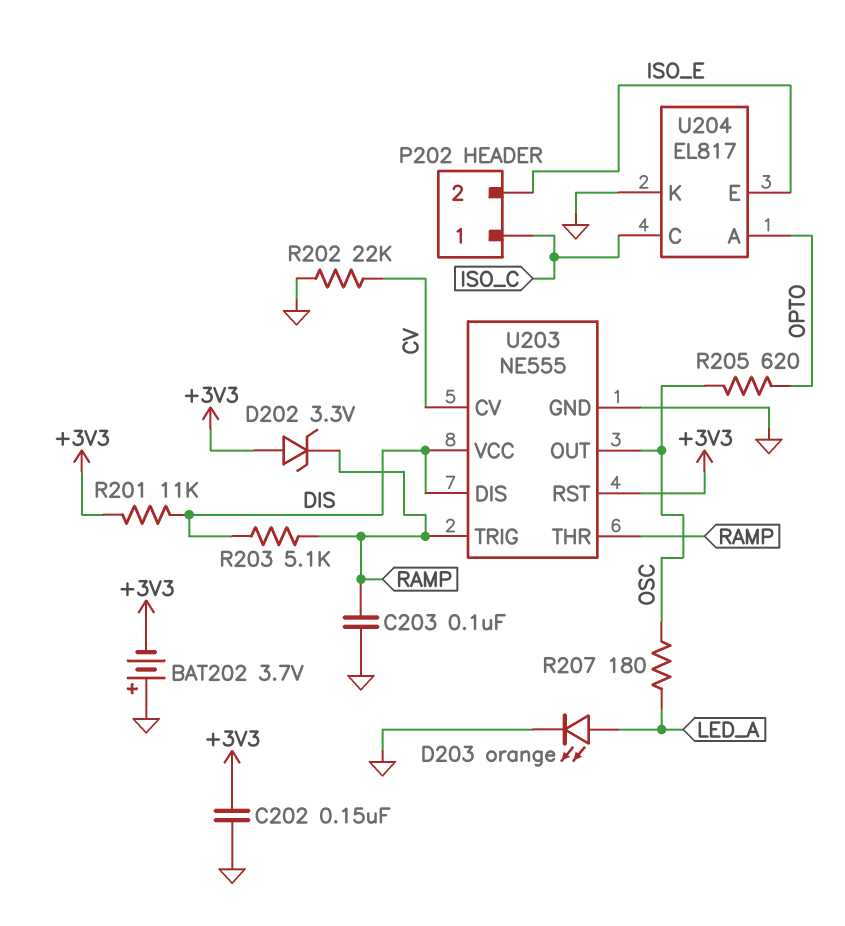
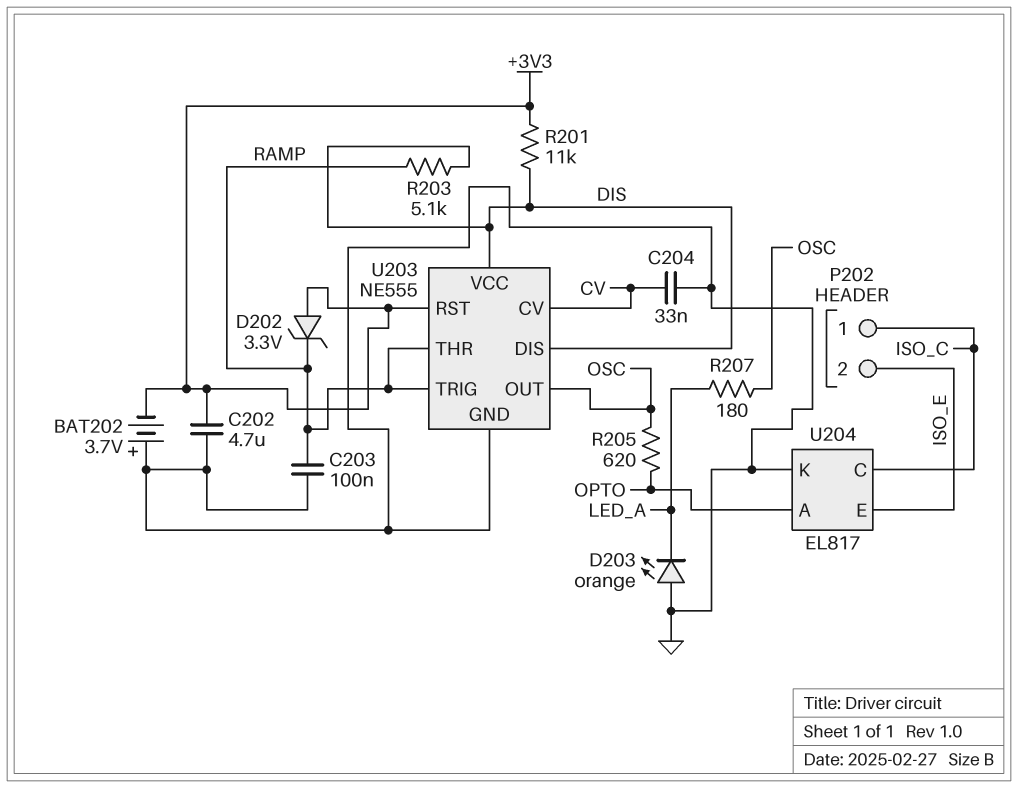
C202: 150nF (+3V3, GND) -> 4.7uF (+3V3, GND)
C204: none -> 33nF (CV, GND)
D203: LED orange (A LED_A, K GND) -> LED orange (A GND, K LED_A)
R202: 22k (CV, GND) -> none

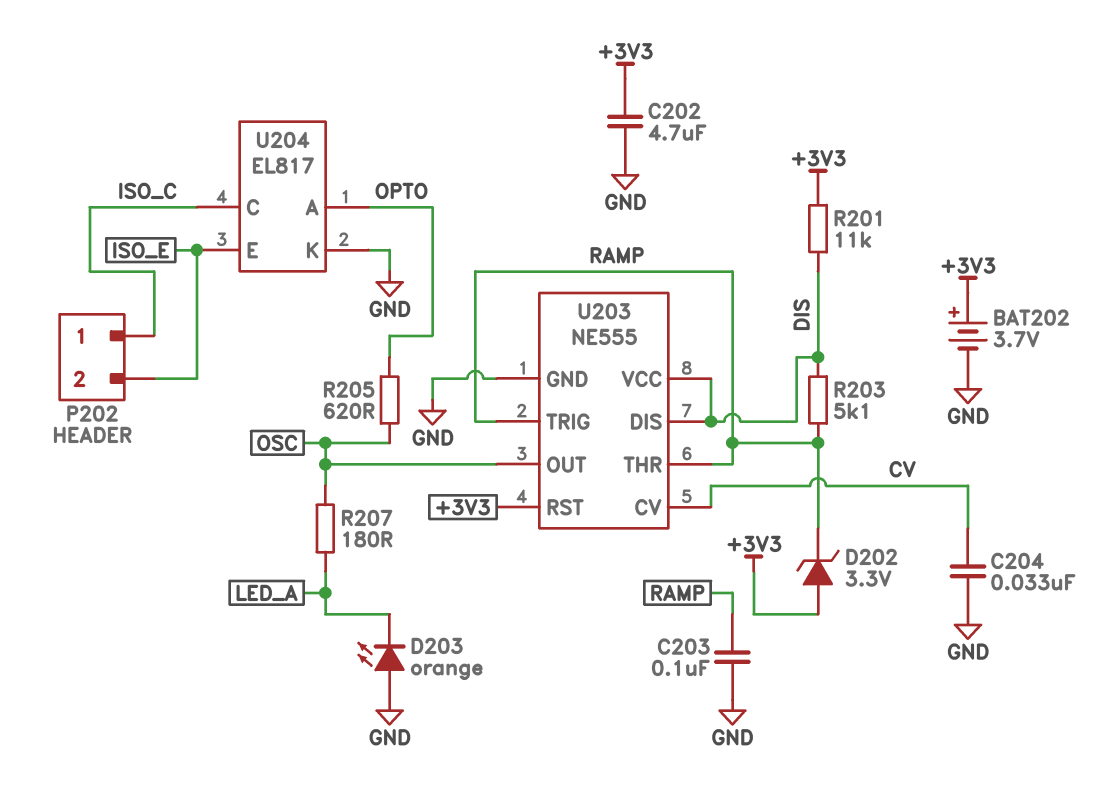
BAT202: 3.7V (plus GND, minus +3V3) -> 3.7V (plus +3V3, minus GND)

